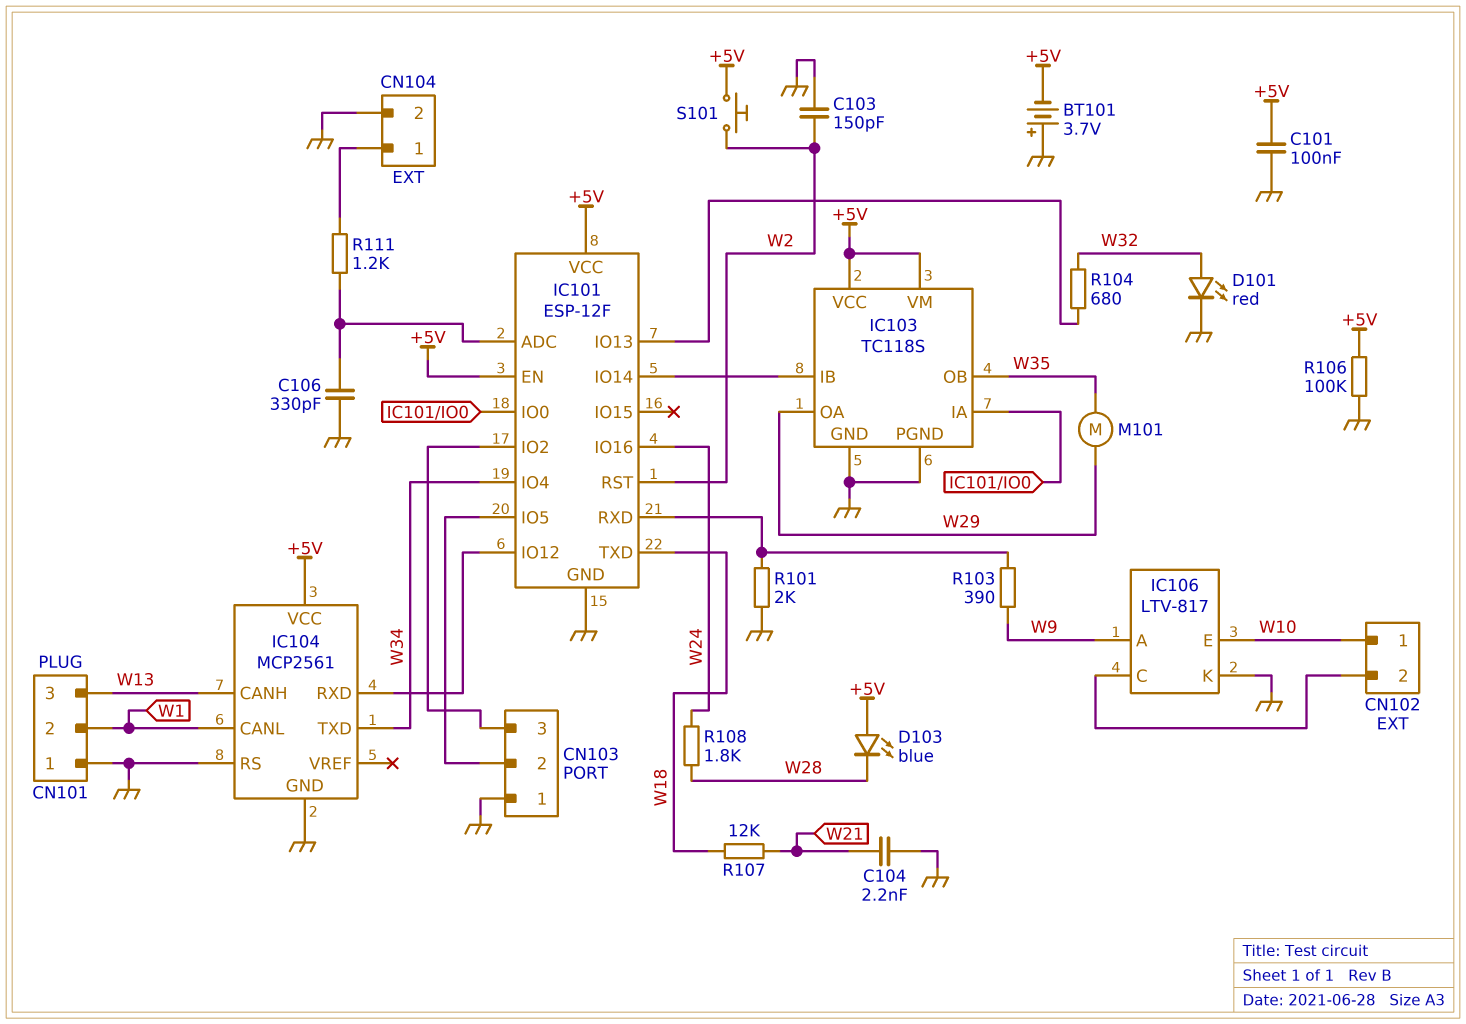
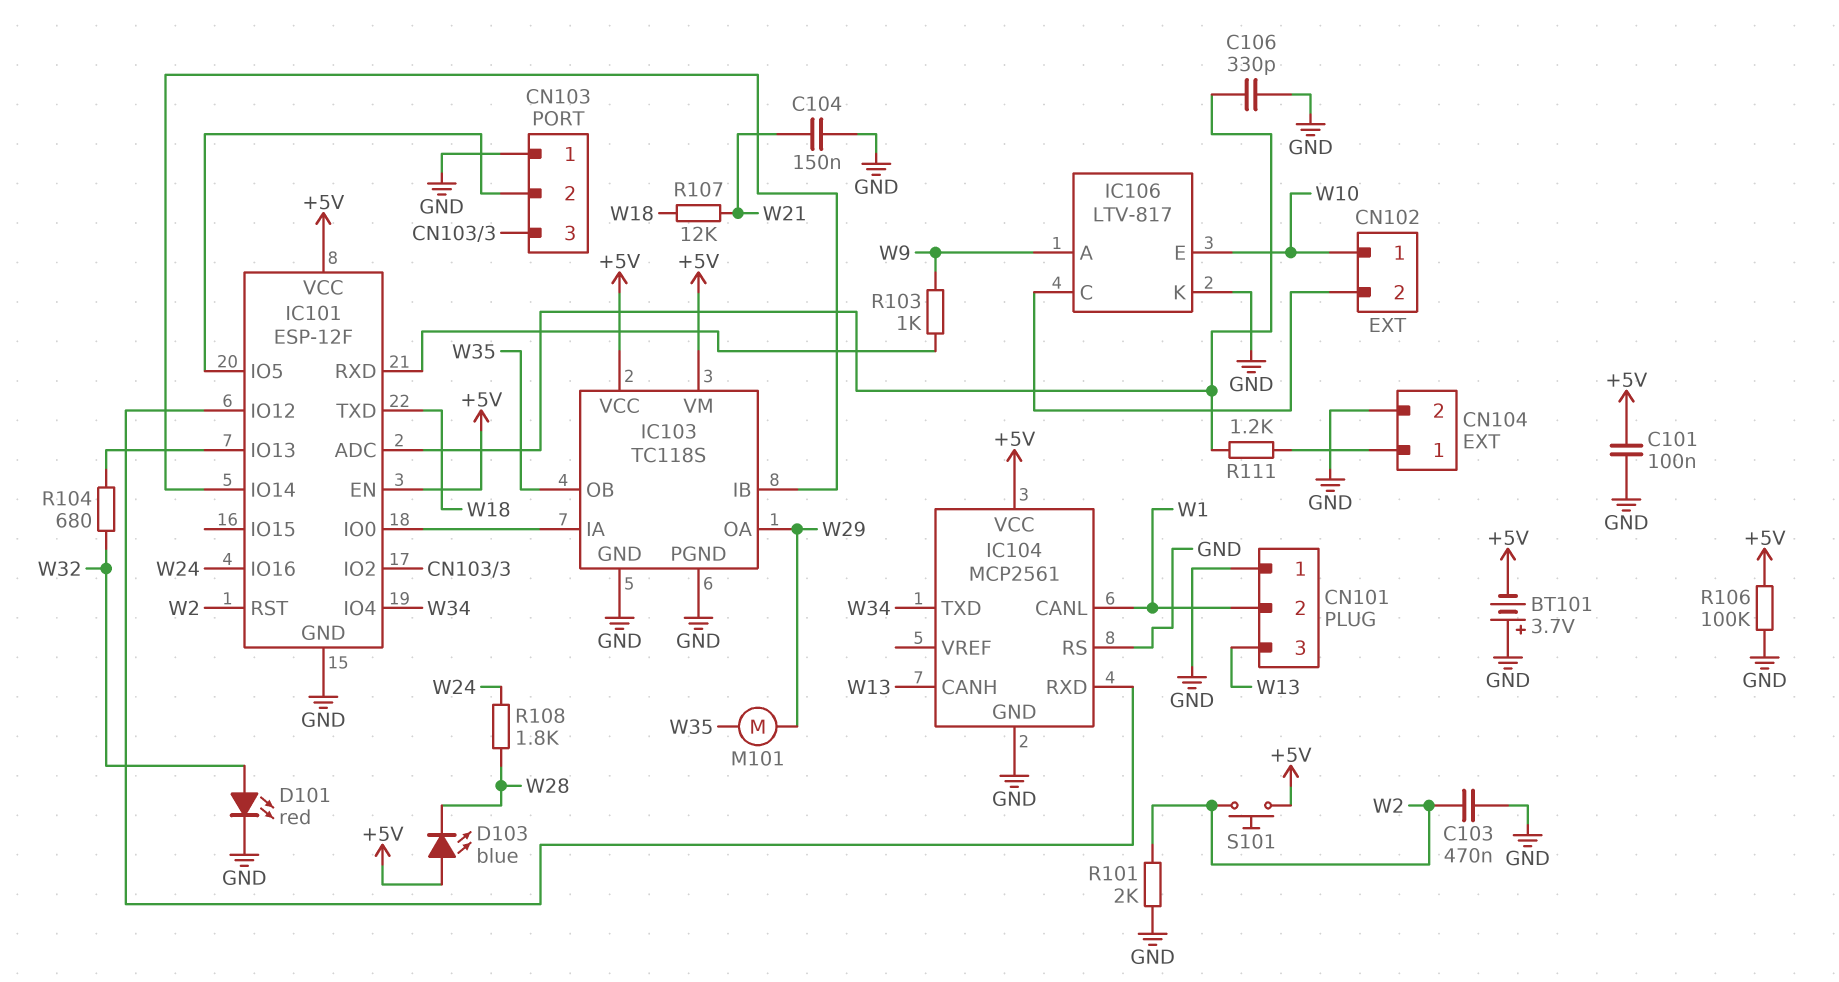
C103: 150pF (GND, W2) -> 470nF (GND, W2)
C104: 2.2nF (GND, W21) -> 150nF (GND, W21)
R101: 2k (GND, IC101/RXD) -> 2k (GND, W2)
R103: 390 (IC101/RXD, W9) -> 1k (IC101/RXD, W9)

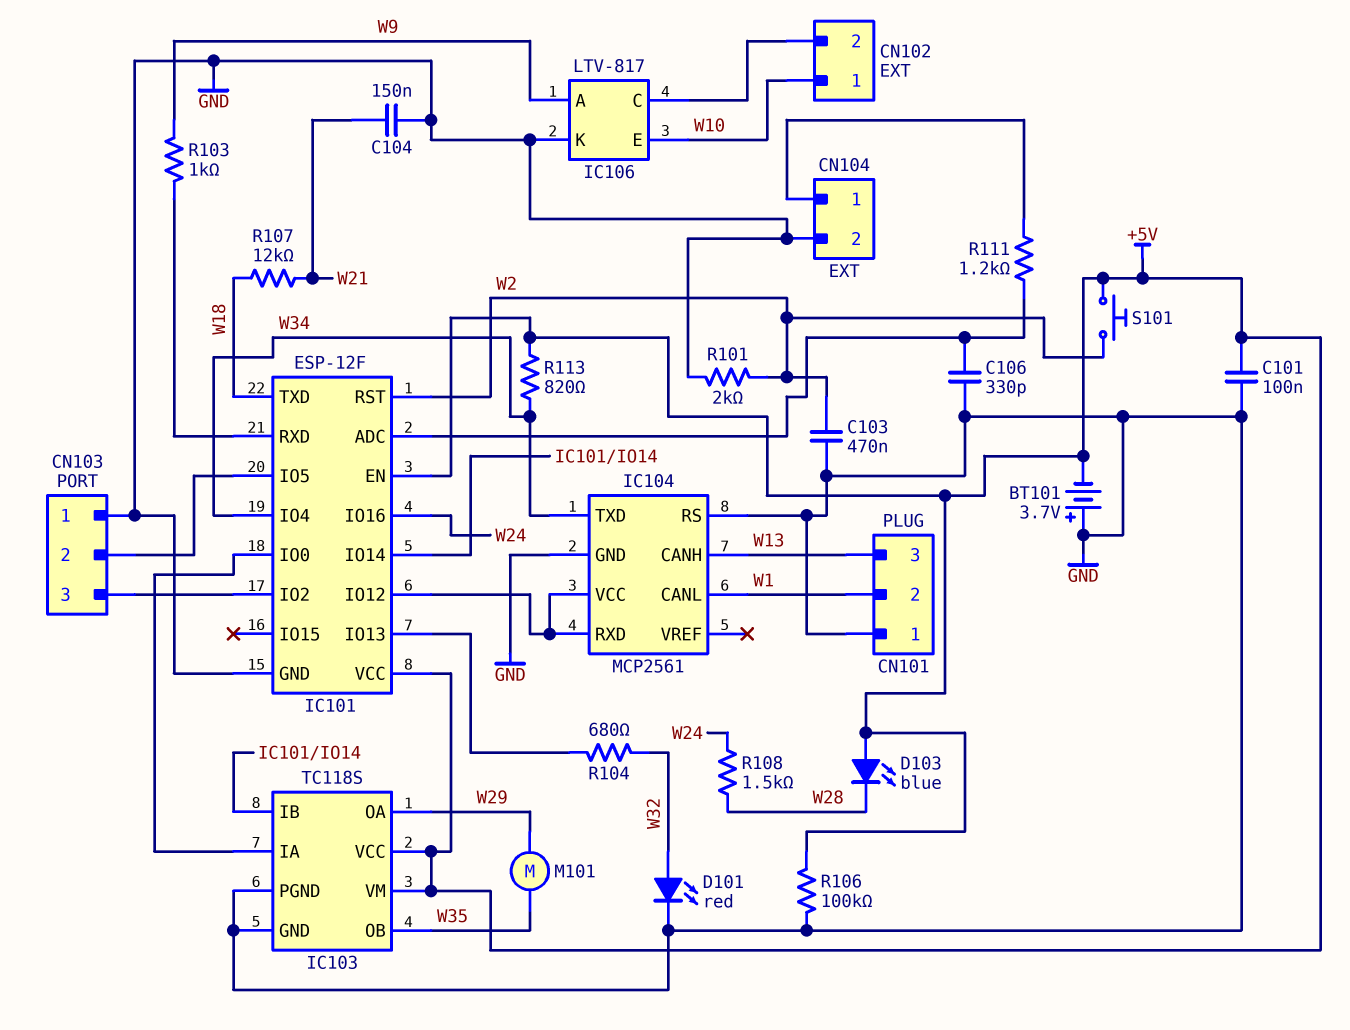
IC104 pin VCC: +5V -> IC101/IO12
R108: 1.8k (W24, W28) -> 1.5k (W24, W28)
R113: none -> 820 (+5V, W34)

